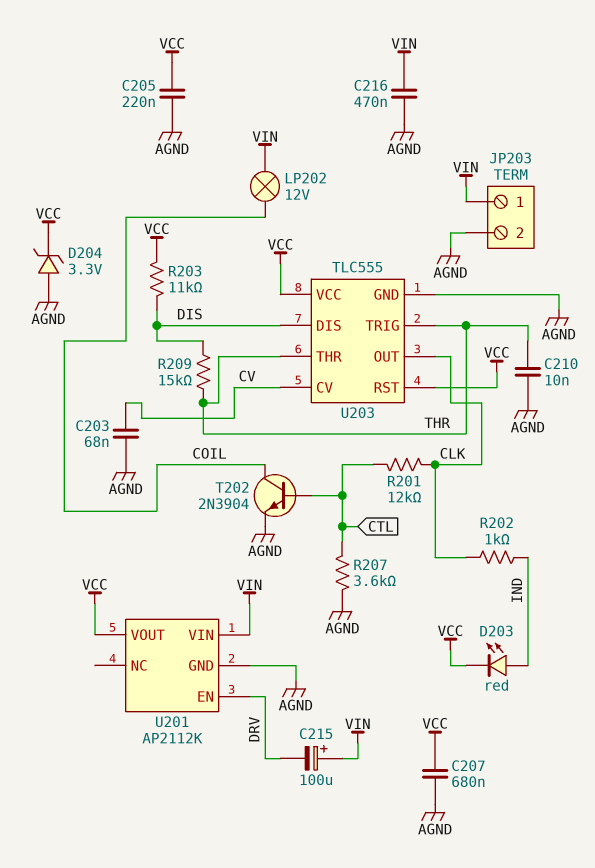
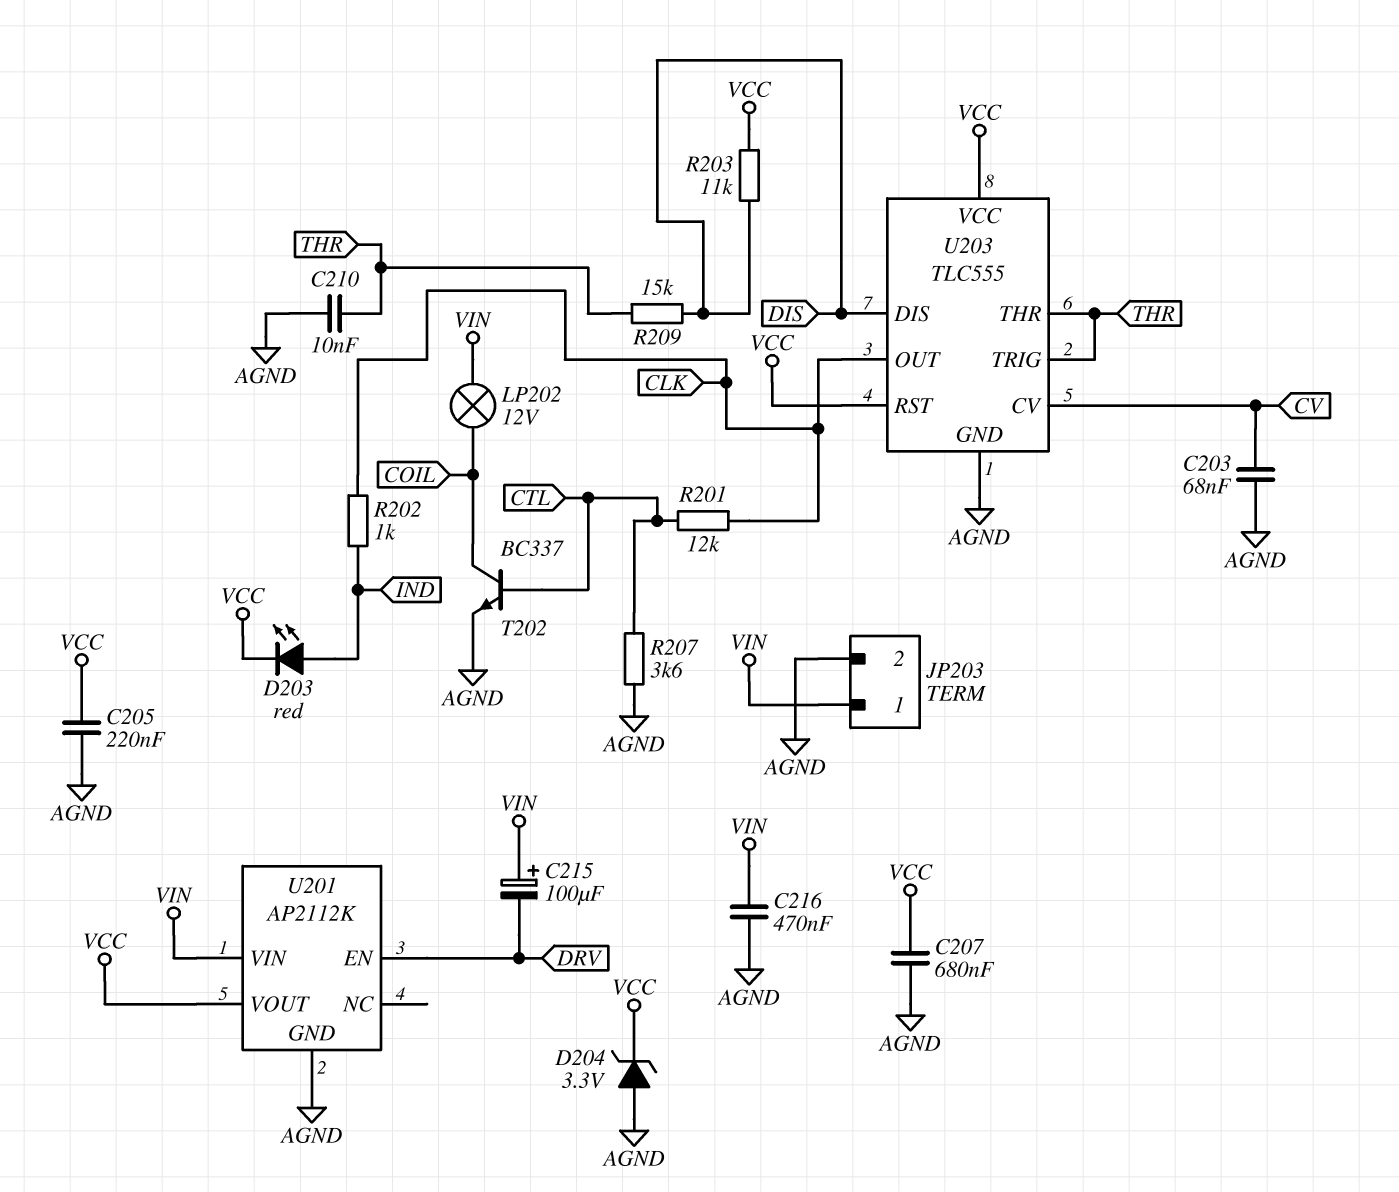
T202: NPN 2N3904 (B CTL, C COIL, E AGND) -> NPN BC337 (B CTL, C COIL, E AGND)

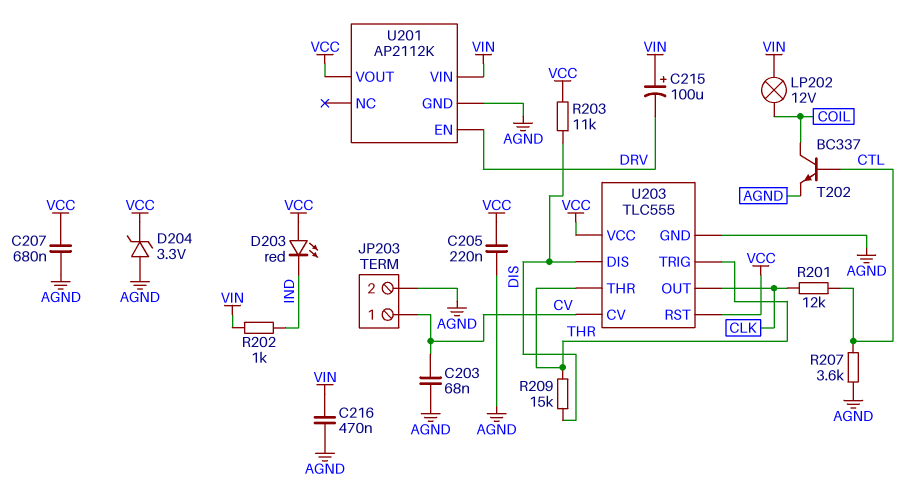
C210: 10nF (AGND, THR) -> none
D203: LED red (A IND, K VCC) -> LED red (A VCC, K IND)
JP203 pin 1: VIN -> CV
R202: 1k (CLK, IND) -> 1k (IND, VIN)

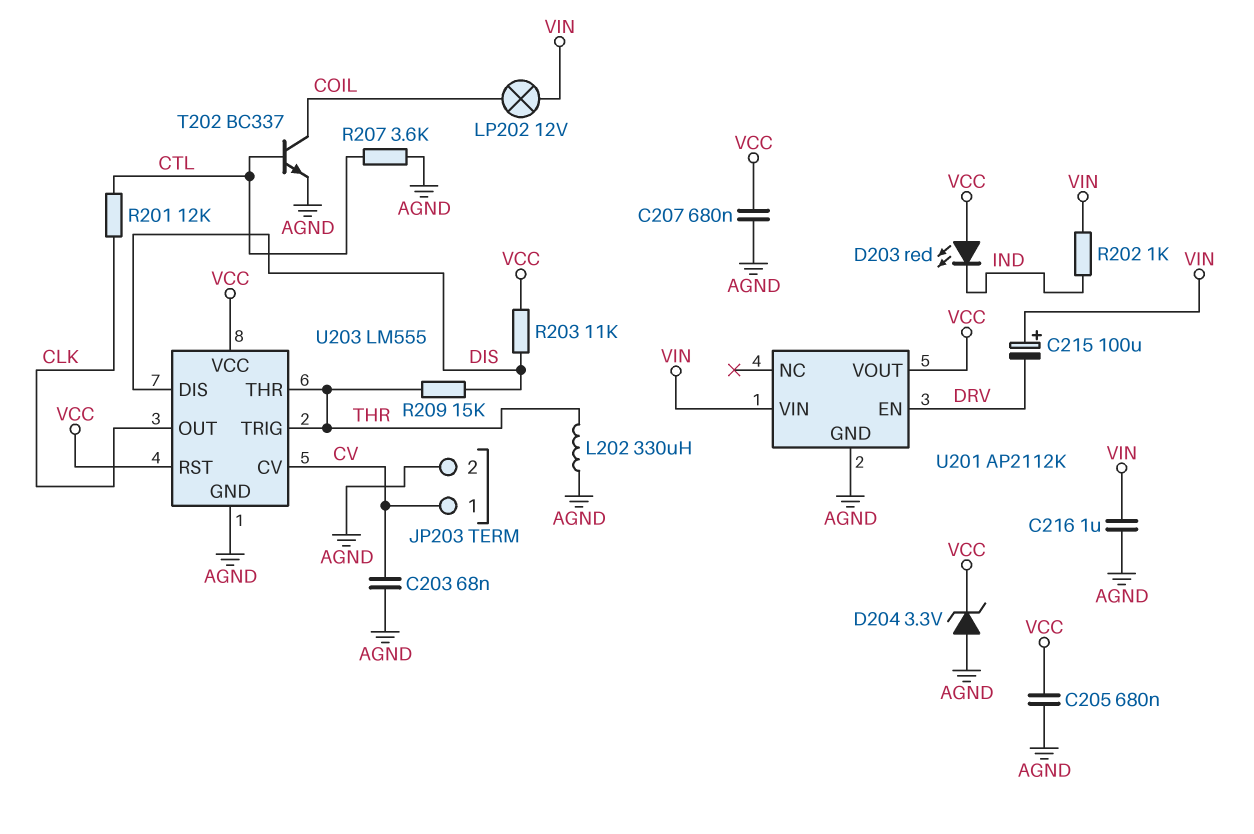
C205: 220nF (AGND, VCC) -> 680nF (AGND, VCC)
C216: 470nF (AGND, VIN) -> 1uF (AGND, VIN)
L202: none -> 330uH (AGND, THR)
U203: TLC555 -> LM555

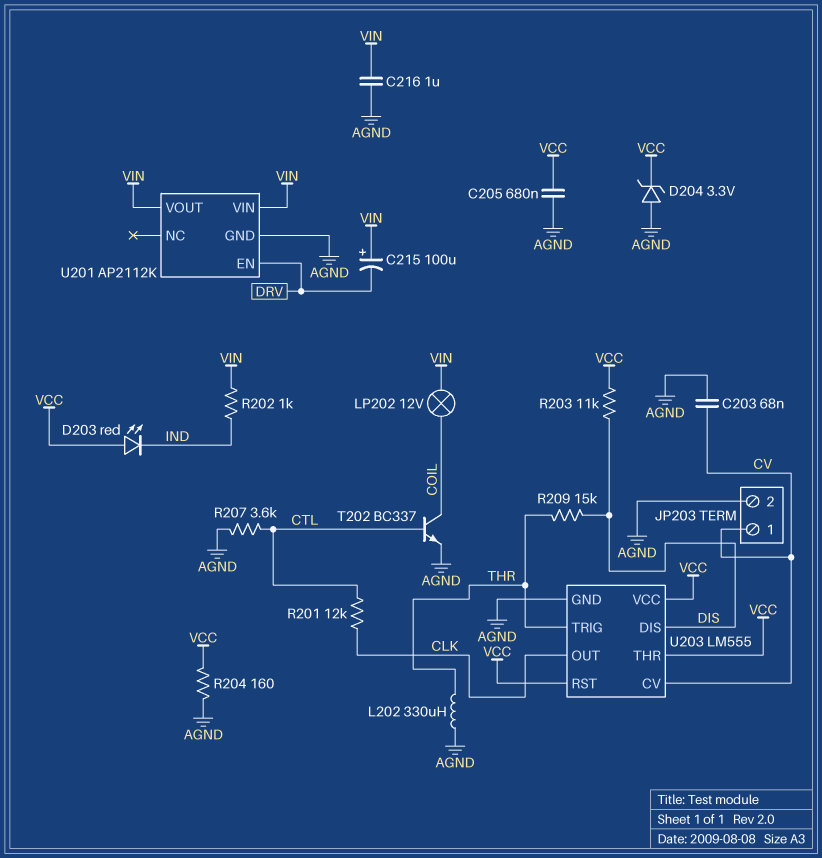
C207: 680nF (AGND, VCC) -> none
R204: none -> 160 (AGND, VCC)
U201 pin VOUT: VCC -> VIN
U203 pin THR: THR -> VCC

